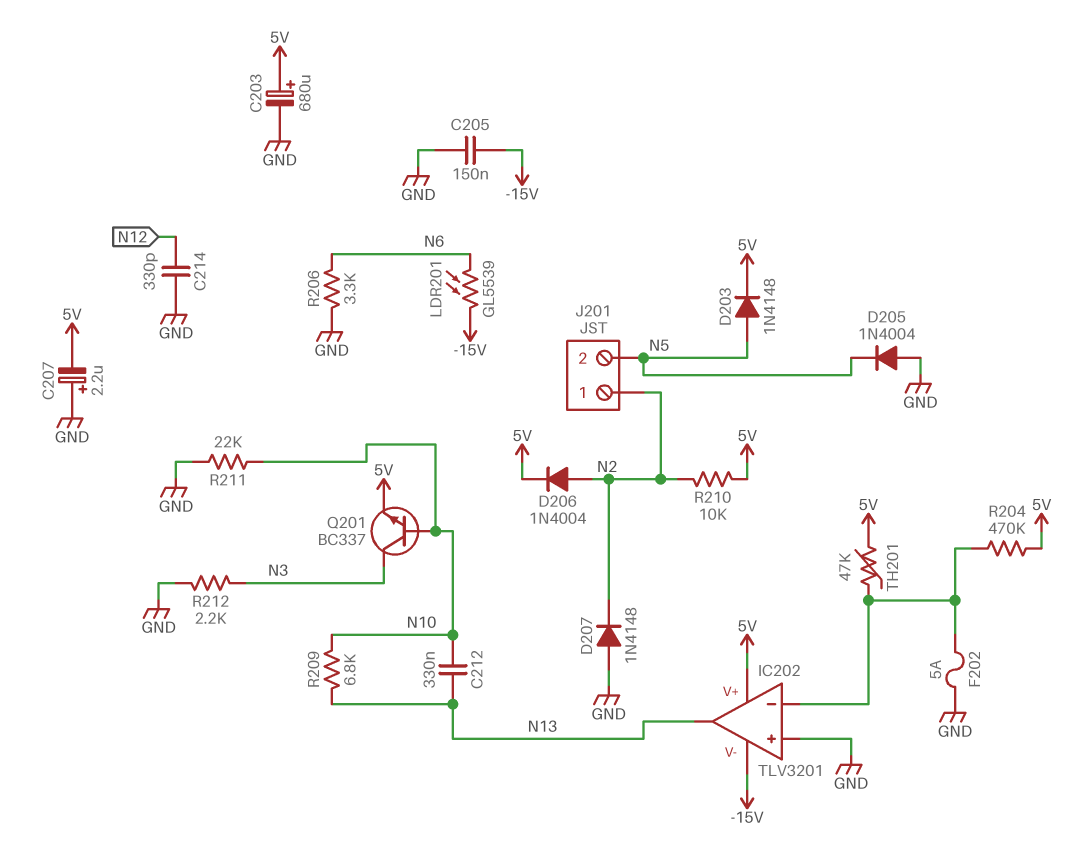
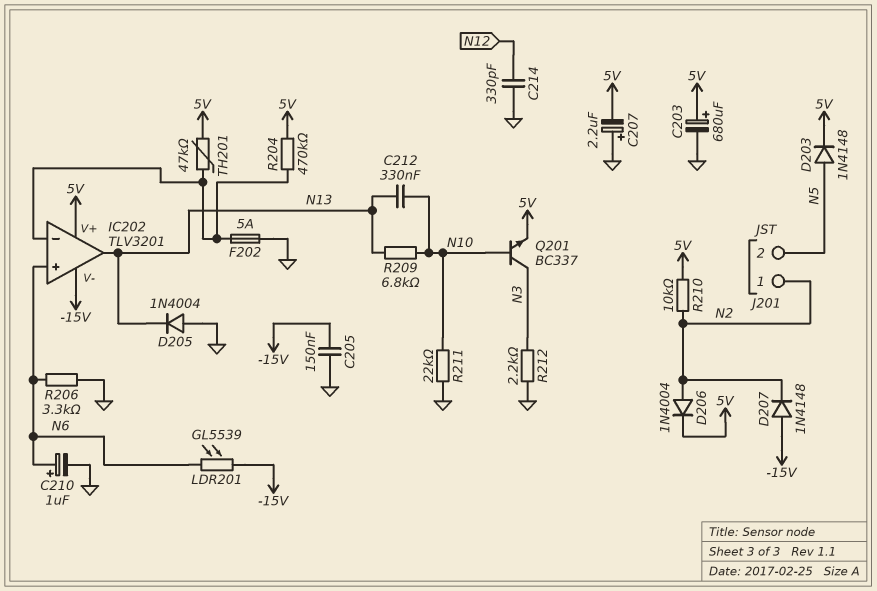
C210: none -> 1uF (plus N6, minus GND)
D205: diode 1N4004 (A GND, K N5) -> diode 1N4004 (A GND, K N13)
D207: diode 1N4148 (A GND, K N2) -> diode 1N4148 (A -15V, K N2)
IC202 pin in+: GND -> N6

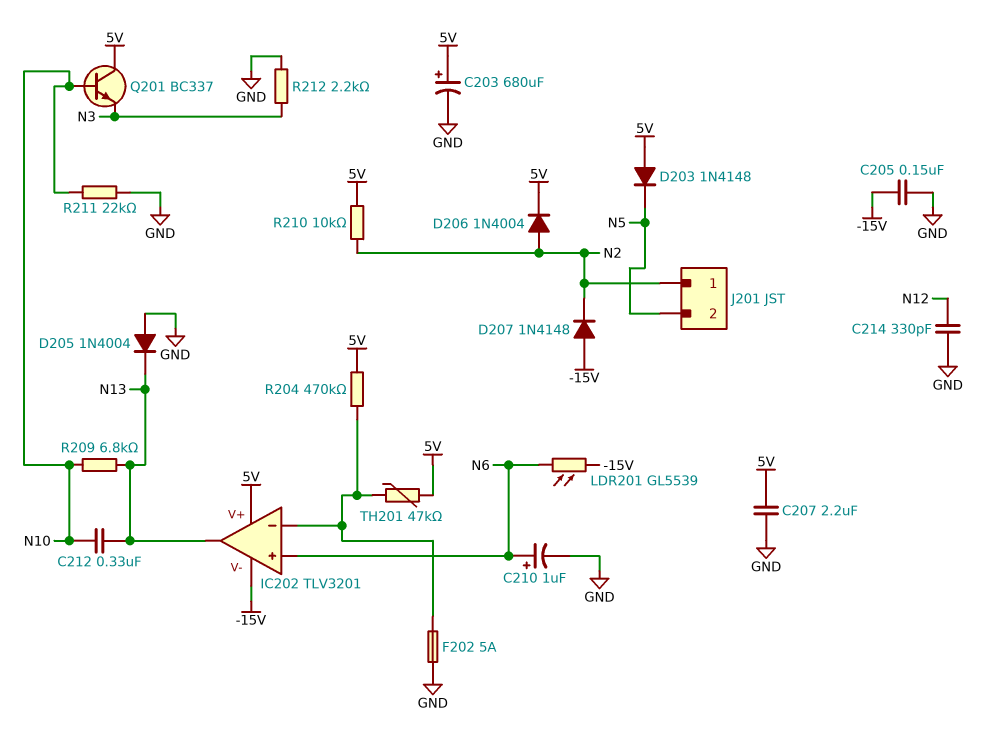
C207: 2.2uF (plus GND, minus 5V) -> 2.2uF (5V, GND)
D203: diode 1N4148 (A N5, K 5V) -> diode 1N4148 (A 5V, K N5)
Q201: NPN BC337 (B N10, C N3, E 5V) -> NPN BC337 (B N10, C 5V, E N3)
R206: 3.3k (GND, N6) -> none

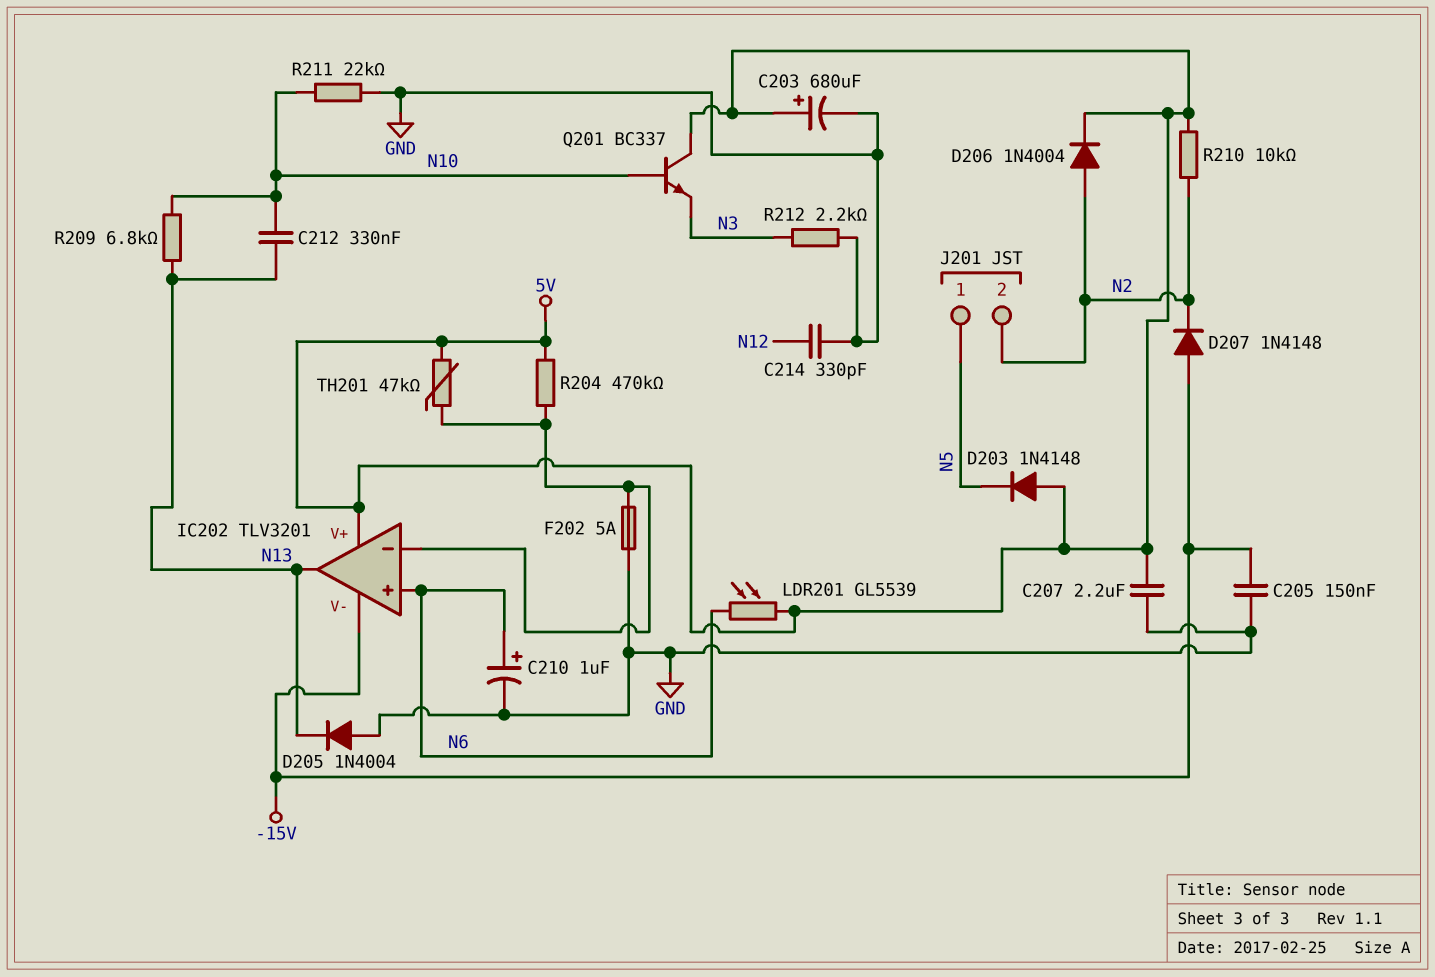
J201 pin 1: N2 -> N5
J201 pin 2: N5 -> N2
LDR201: GL5539 (-15V, N6) -> GL5539 (5V, N6)

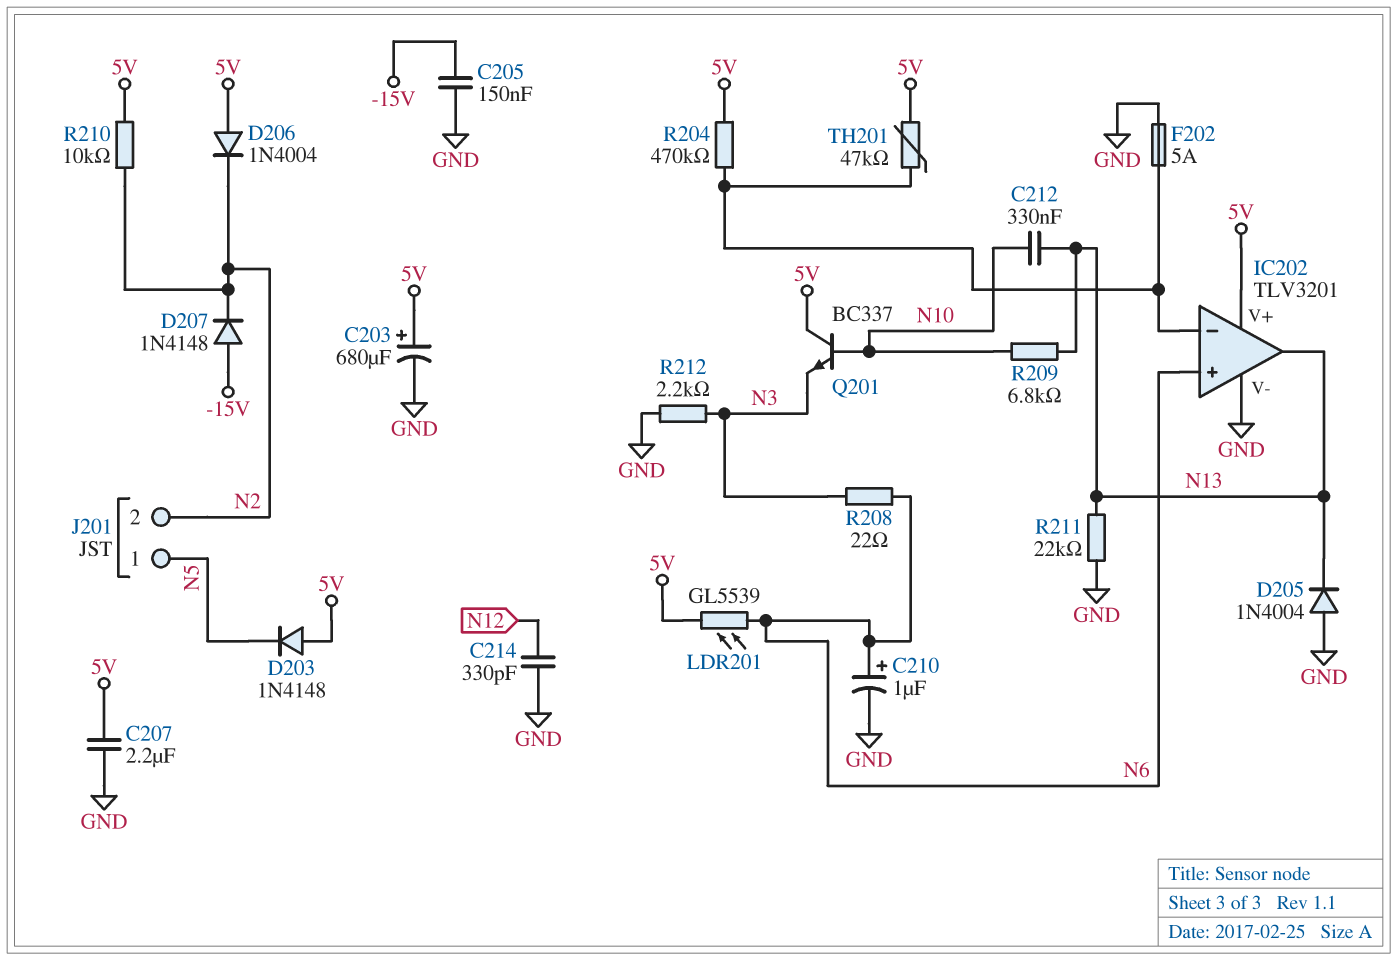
D206: diode 1N4004 (A N2, K 5V) -> diode 1N4004 (A 5V, K N2)
IC202 pin V-: -15V -> GND
R208: none -> 22 (N3, N6)
R211: 22k (GND, N10) -> 22k (GND, N13)

